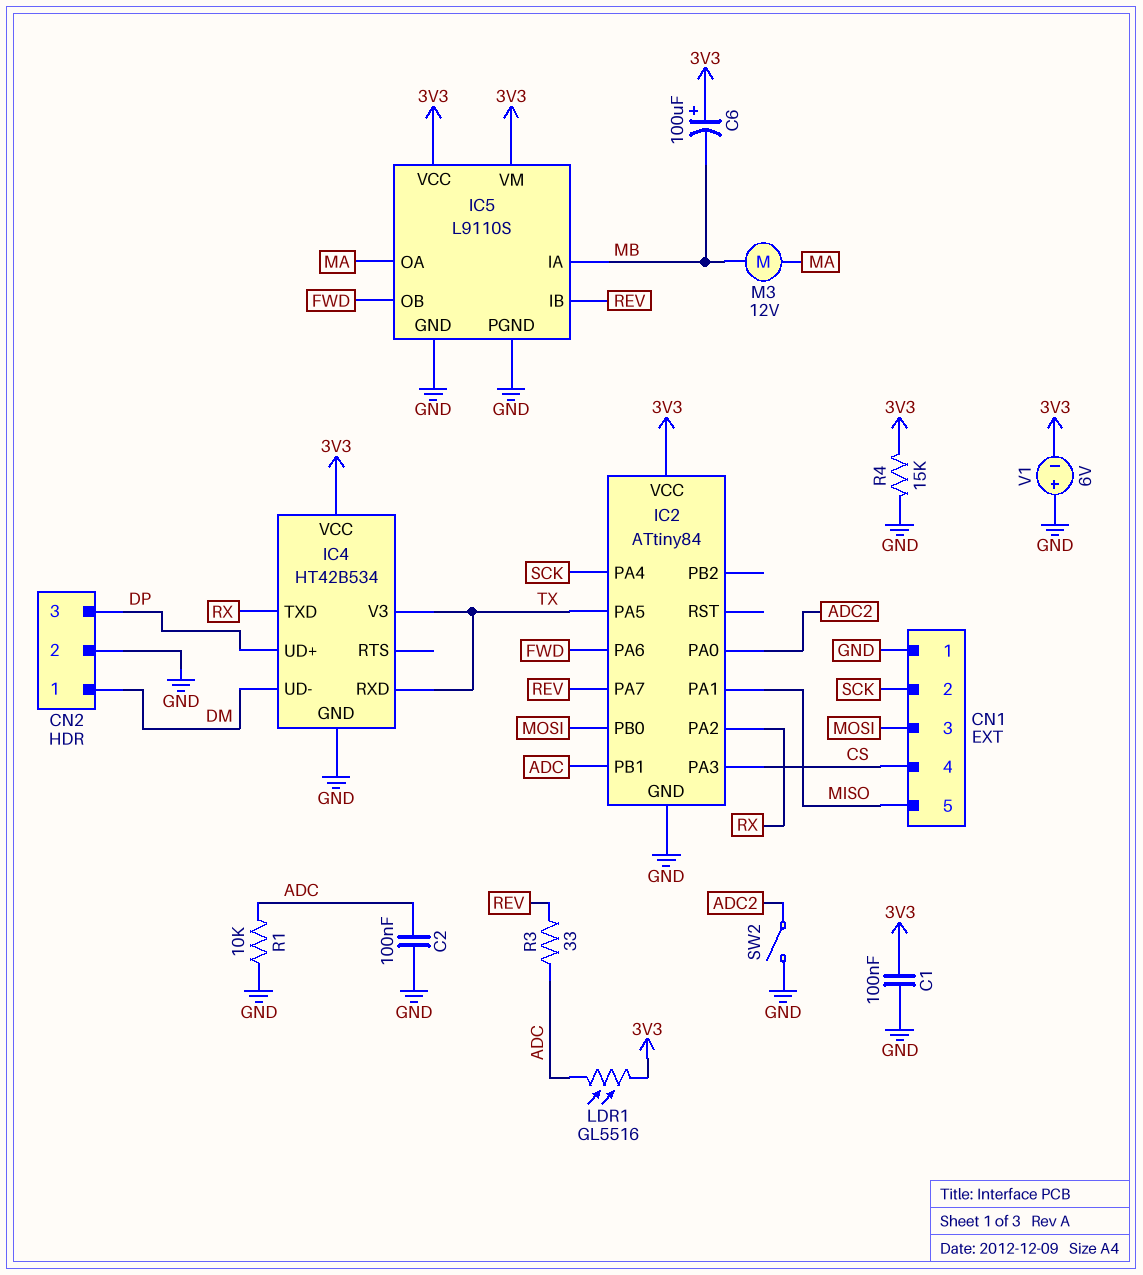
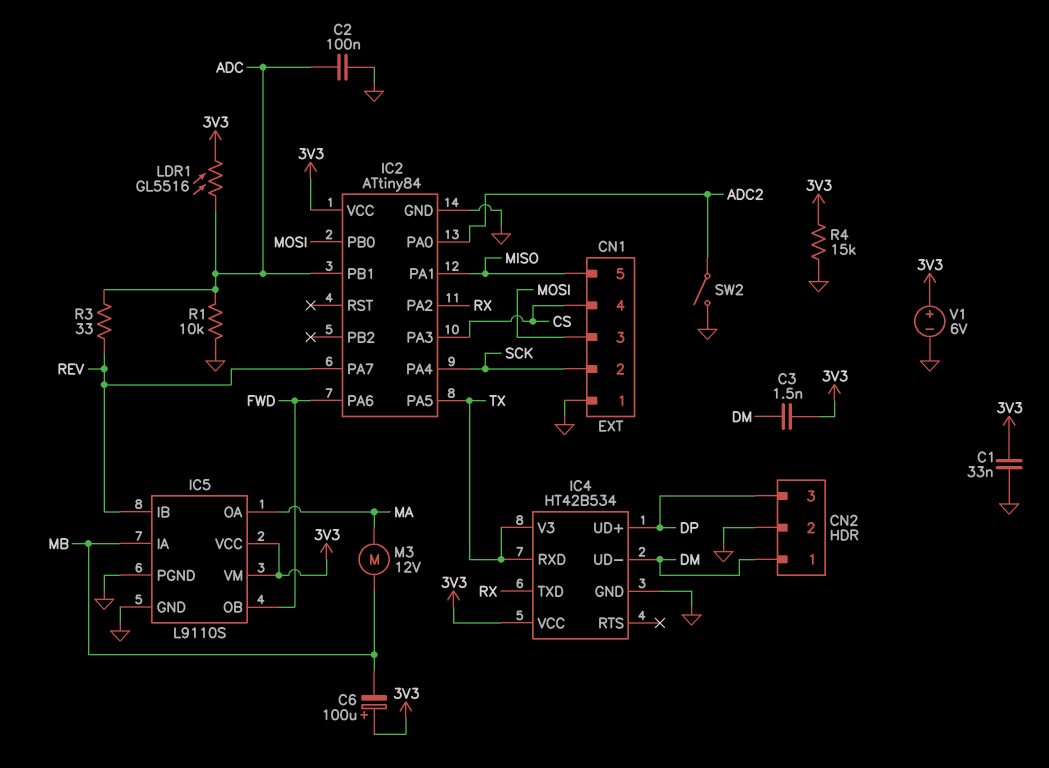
C1: 100nF (3V3, GND) -> 33nF (3V3, GND)
C3: none -> 1.5nF (3V3, DM)
V1: 6V (plus GND, minus 3V3) -> 6V (plus 3V3, minus GND)

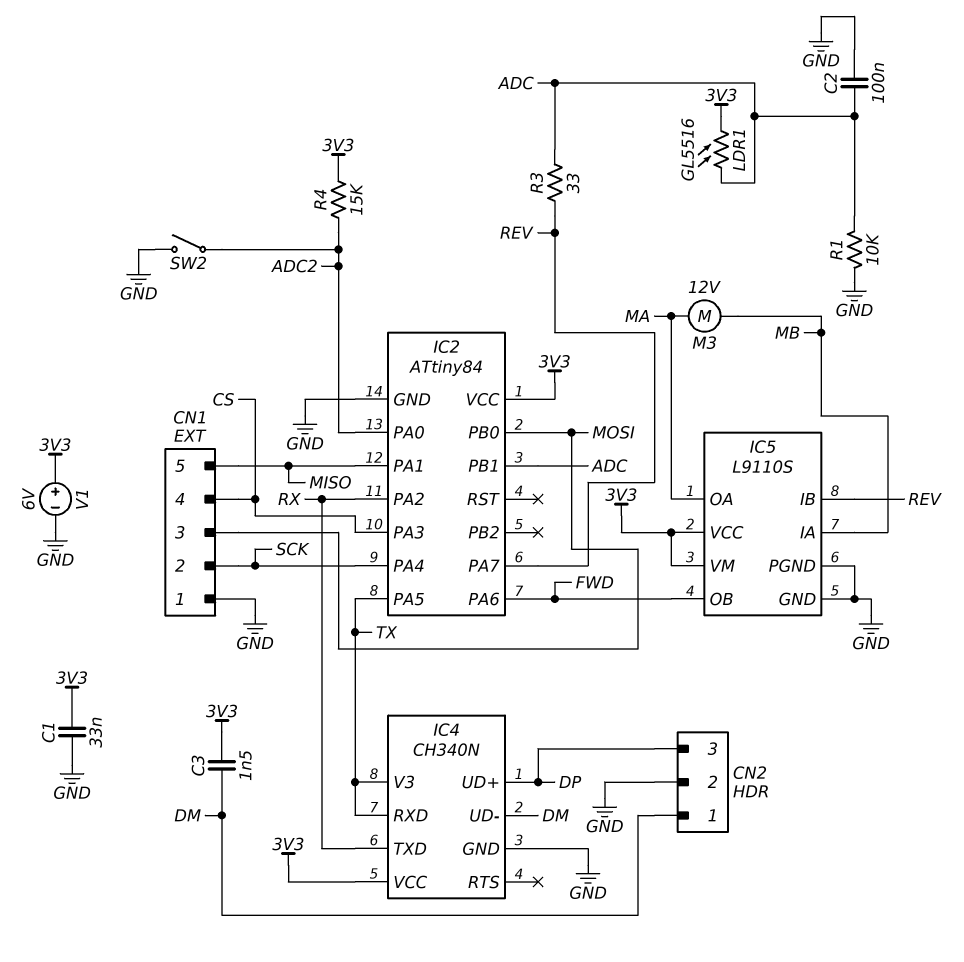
C6: 100uF (plus 3V3, minus MB) -> none
IC4: HT42B534 -> CH340N
R4: 15k (3V3, GND) -> 15k (3V3, ADC2)

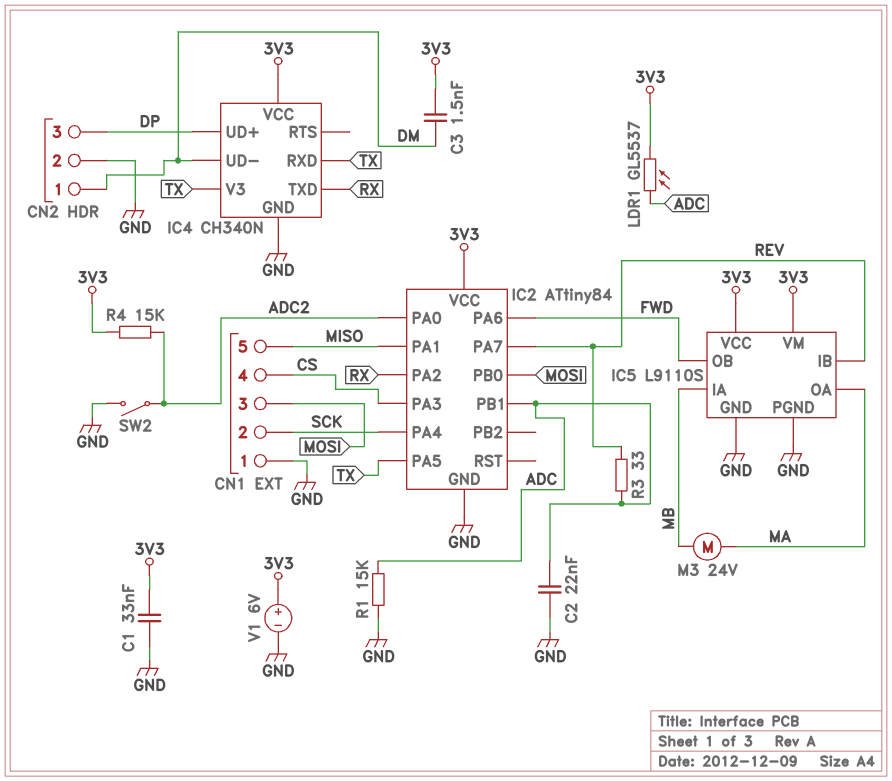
C2: 100nF (ADC, GND) -> 22nF (ADC, GND)
LDR1: GL5516 (3V3, ADC) -> GL5537 (3V3, ADC)
M3: motor 12V (MA, MB) -> motor 24V (MA, MB)
R1: 10k (ADC, GND) -> 15k (ADC, GND)

